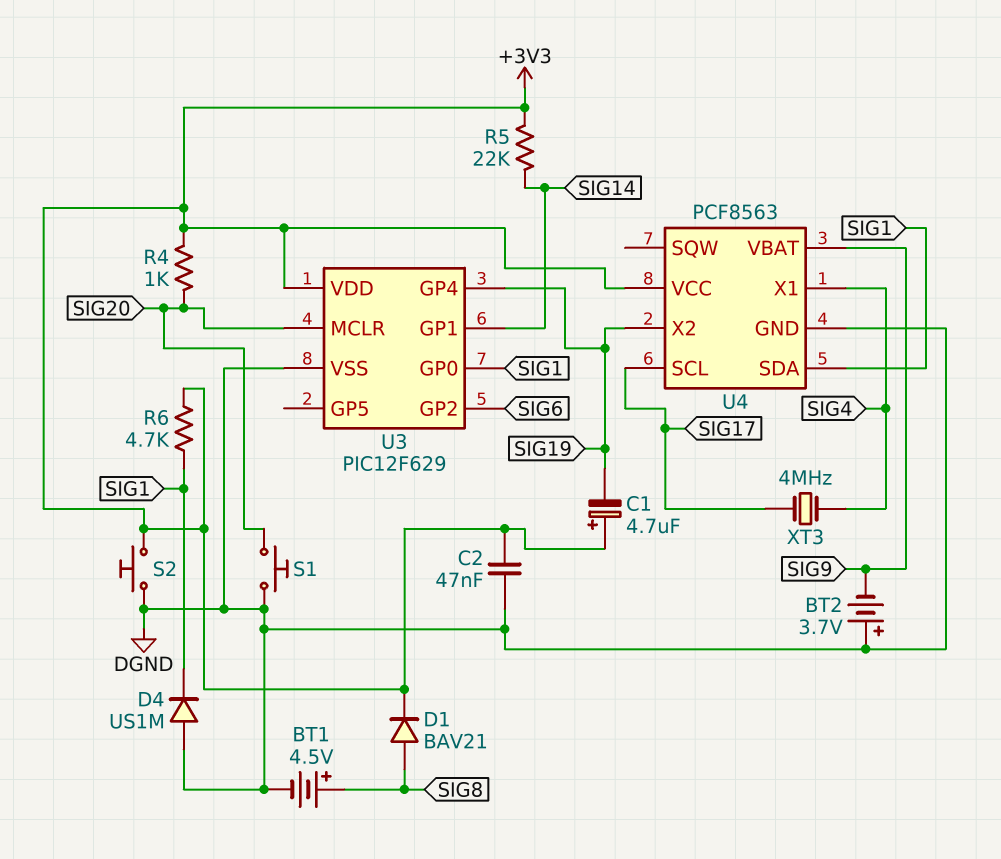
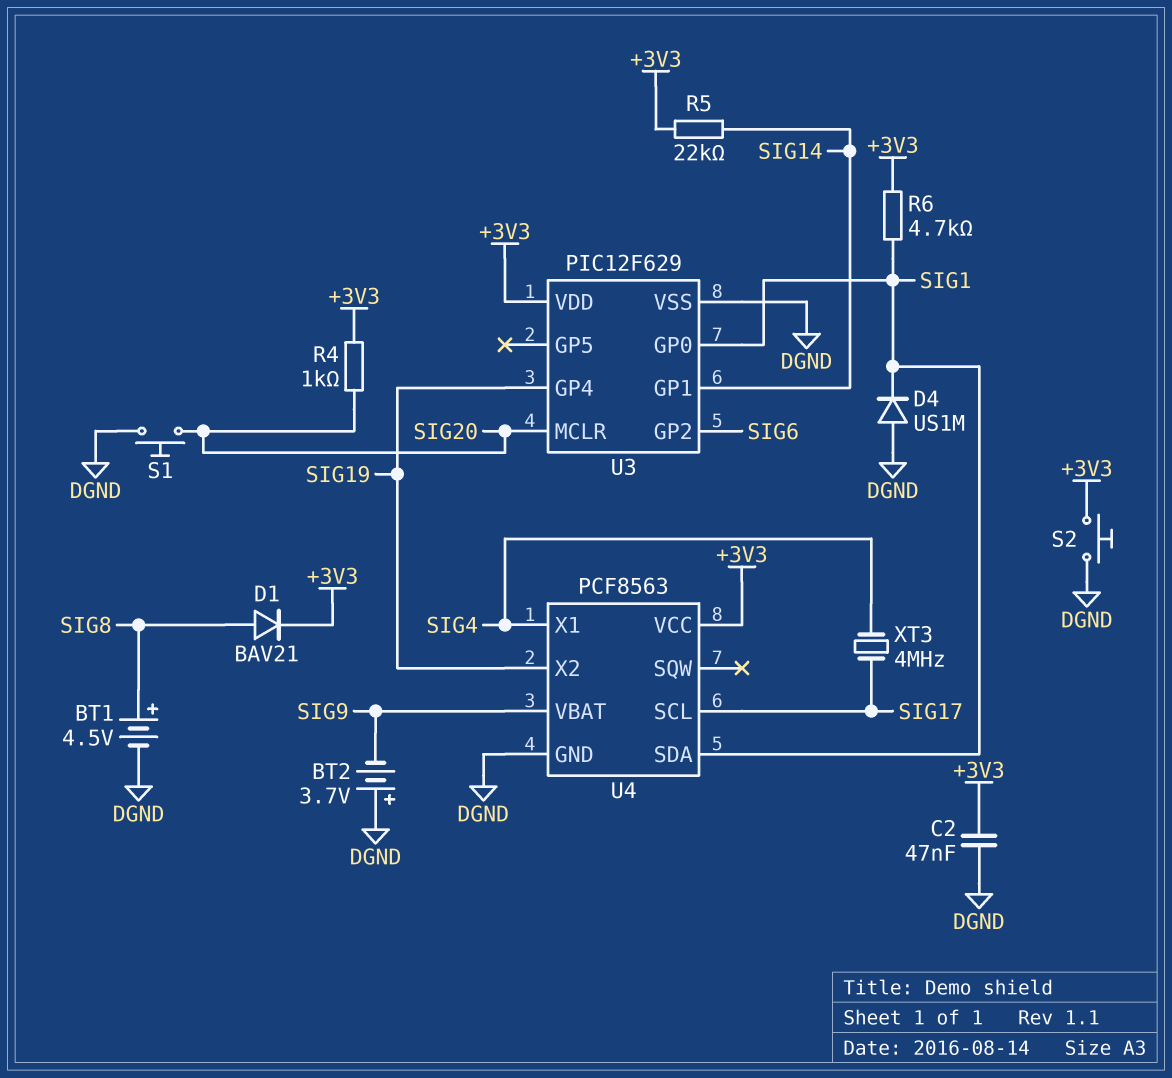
C1: 4.7uF (plus +3V3, minus SIG19) -> none

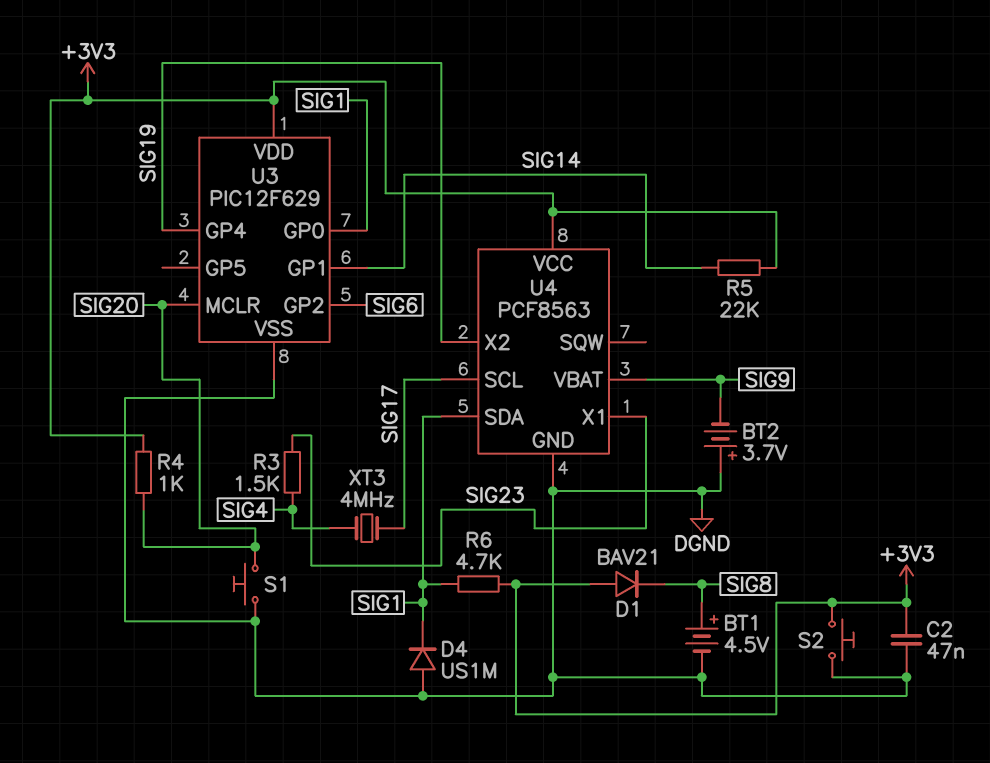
D1: diode BAV21 (A SIG8, K +3V3) -> diode BAV21 (A +3V3, K SIG8)
R3: none -> 1.5k (SIG4, SIG23)
U4 pin X1: SIG4 -> SIG23

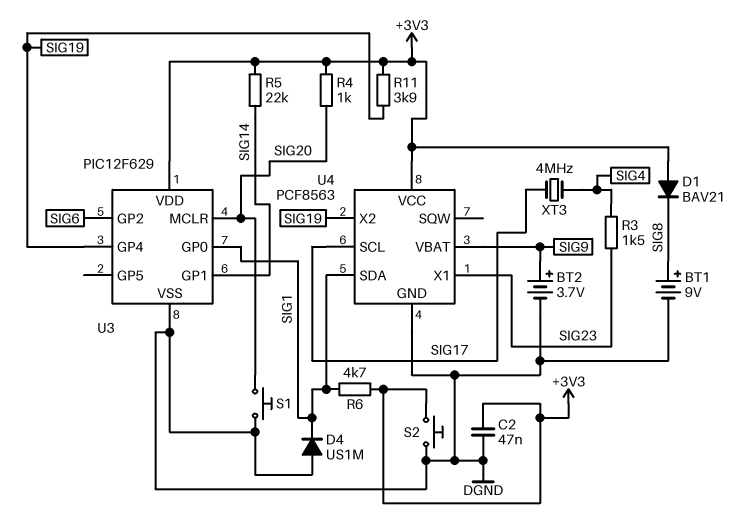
BT1: 4.5V (plus SIG8, minus DGND) -> 9V (plus SIG8, minus DGND)
BT2: 3.7V (plus DGND, minus SIG9) -> 3.7V (plus SIG9, minus DGND)
R11: none -> 3.9k (+3V3, SIG19)

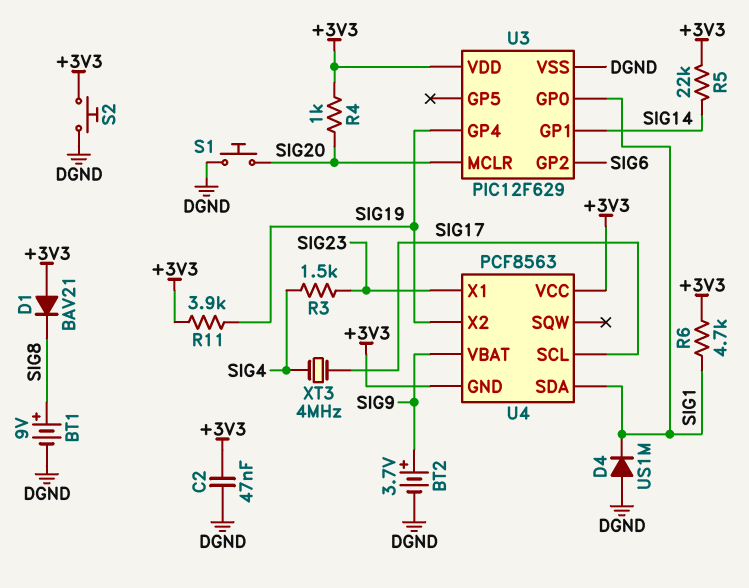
U4 pin GND: DGND -> +3V3

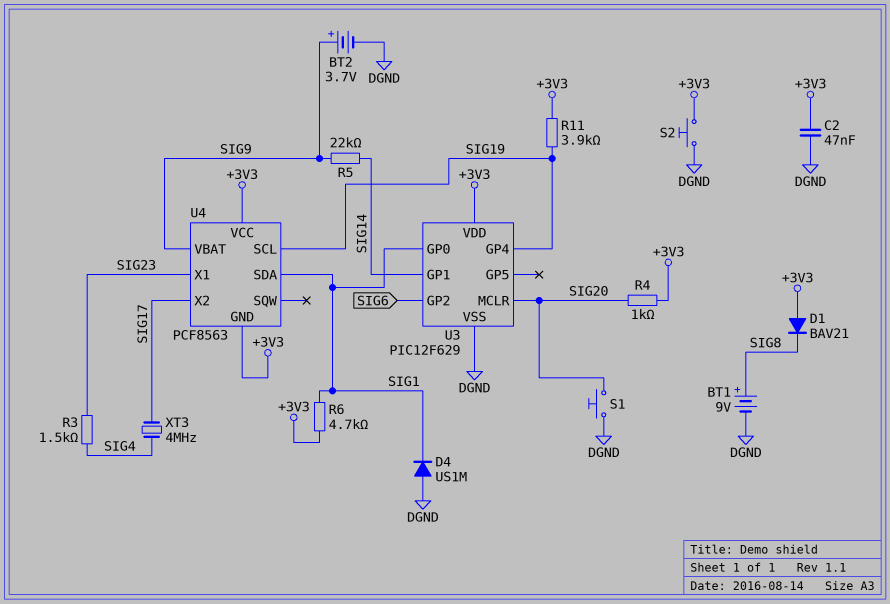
R5: 22k (+3V3, SIG14) -> 22k (SIG9, SIG14)
U4 pin SCL: SIG17 -> SIG19
U4 pin X2: SIG19 -> SIG17

